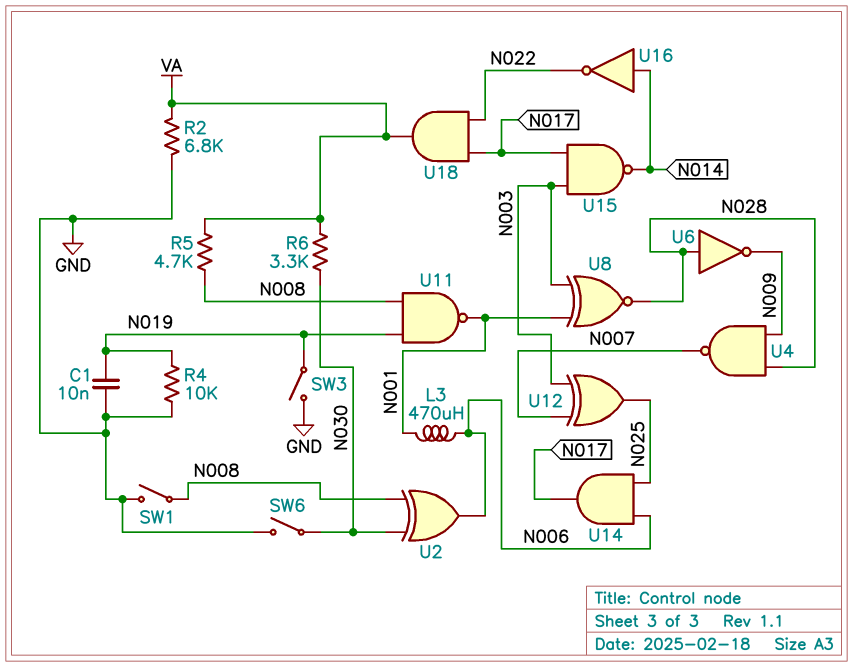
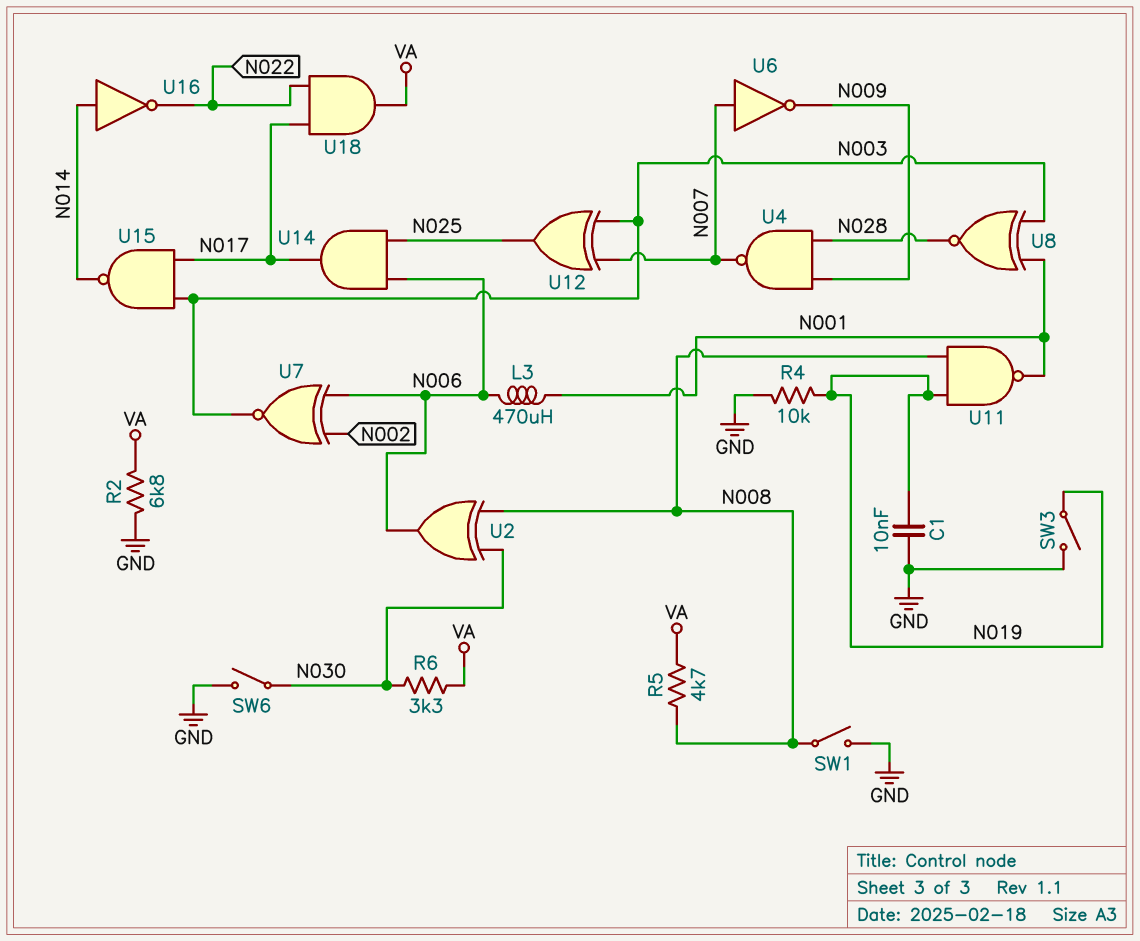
U6: NOT (in N028, out N009) -> NOT (in N007, out N009)
U7: none -> XNOR (in N002, in N006, out N003)

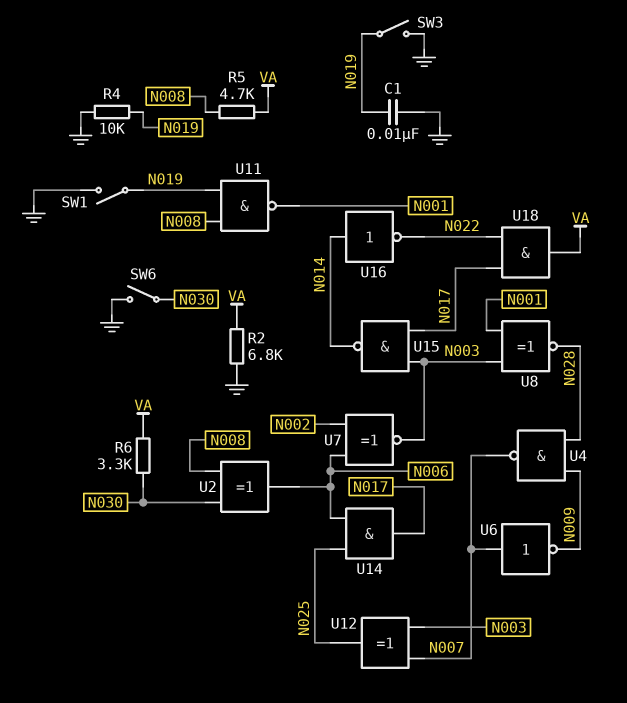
L3: 470uH (N001, N006) -> none
SW1: switch (GND, N008) -> switch (GND, N019)

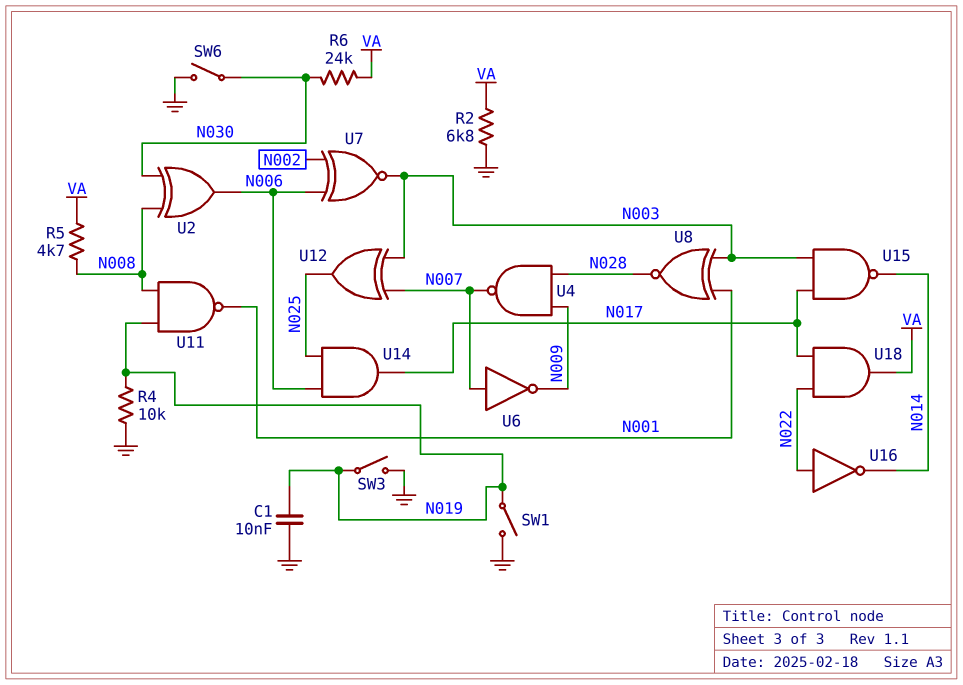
R6: 3.3k (N030, VA) -> 24k (N030, VA)
U16: NOT (in N014, out N022) -> NOT (in N022, out N014)

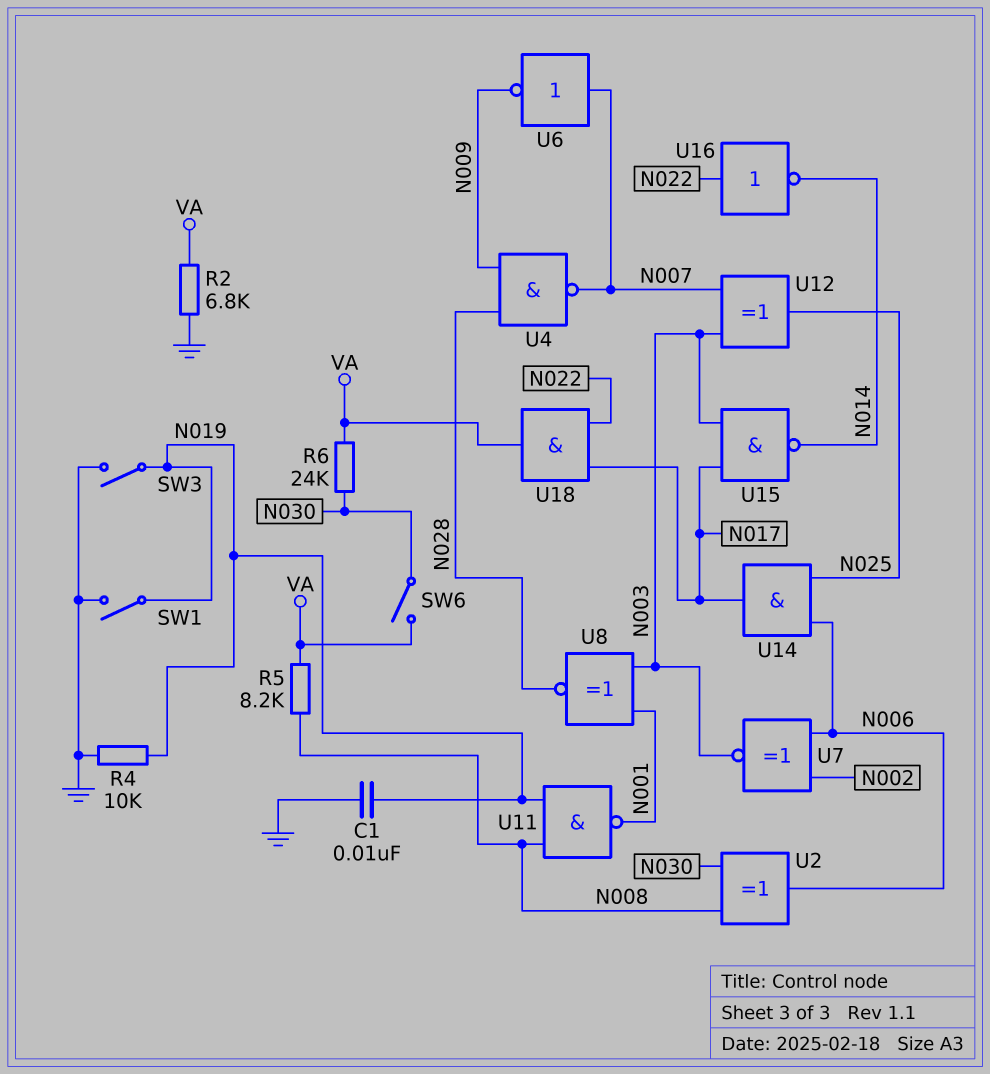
R5: 4.7k (N008, VA) -> 8.2k (N008, VA)
SW6: switch (GND, N030) -> switch (N030, VA)

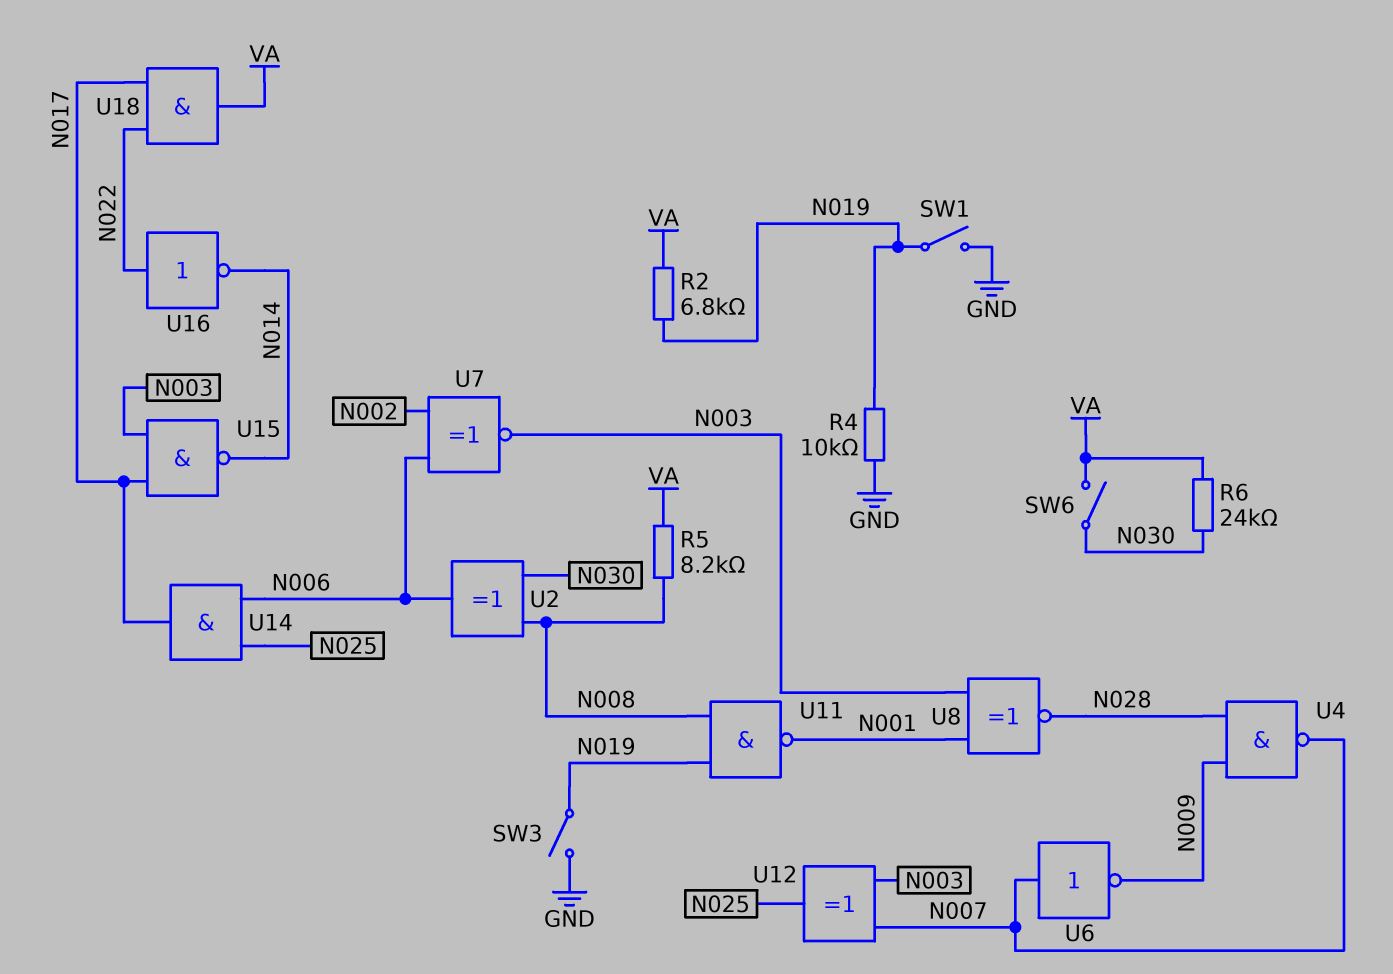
C1: 10nF (GND, N019) -> none
R2: 6.8k (GND, VA) -> 6.8k (N019, VA)

